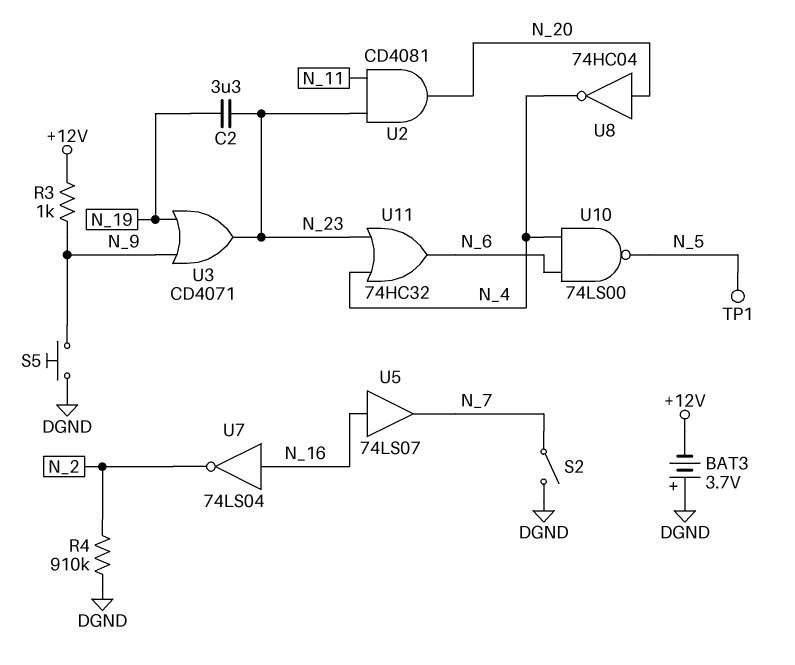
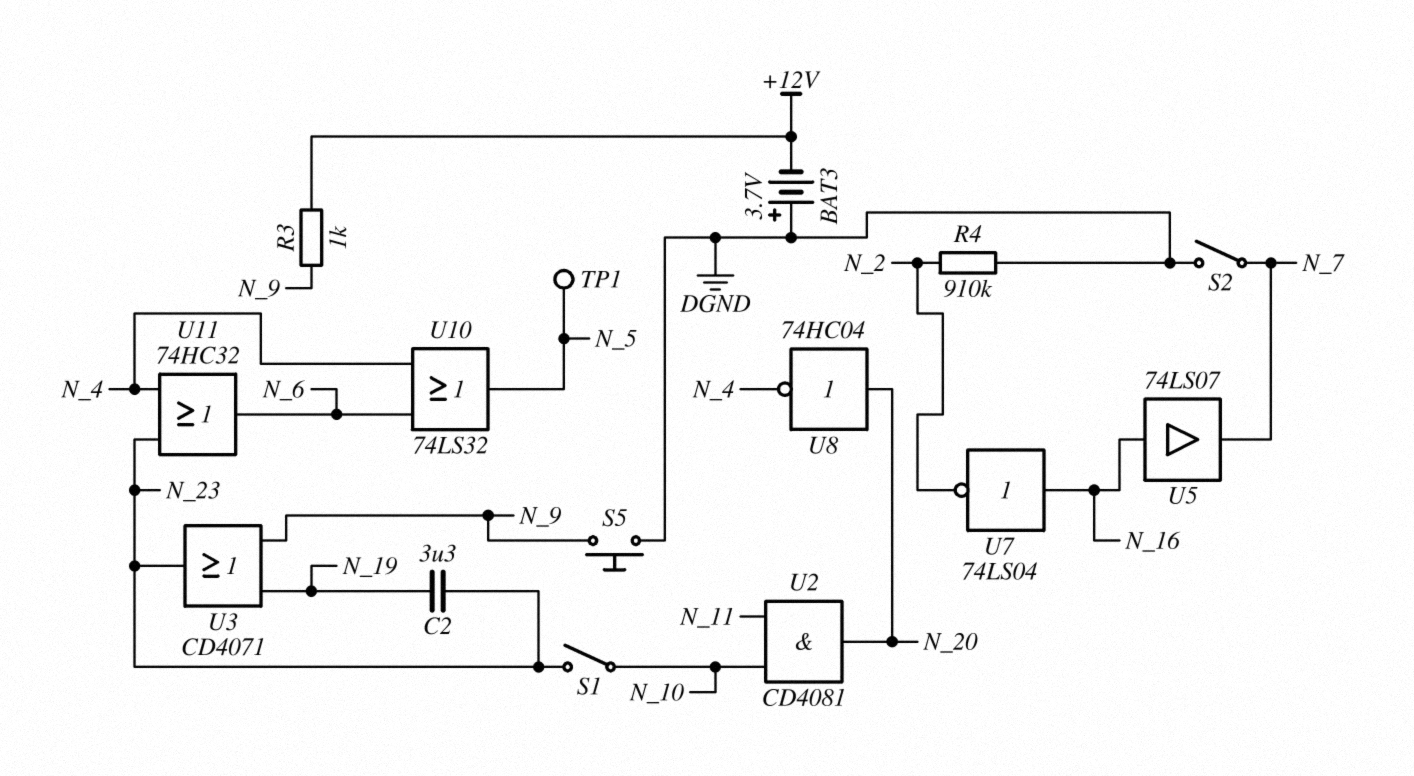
S1: none -> switch (N_10, N_23)
U2: AND CD4081 (in N_11, in N_23, out N_20) -> AND CD4081 (in N_10, in N_11, out N_20)
U10: NAND 74LS00 (in N_4, in N_6, out N_5) -> OR 74LS32 (in N_4, in N_6, out N_5)

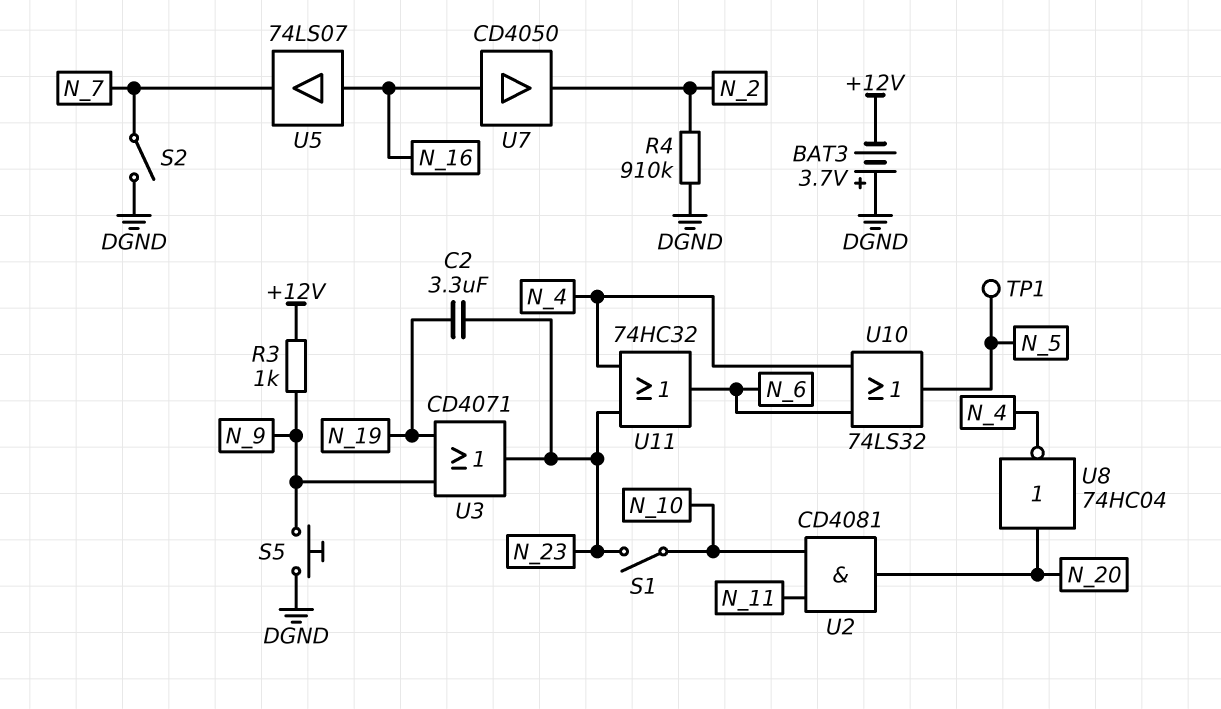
U7: NOT 74LS04 (in N_16, out N_2) -> buffer CD4050 (in N_16, out N_2)

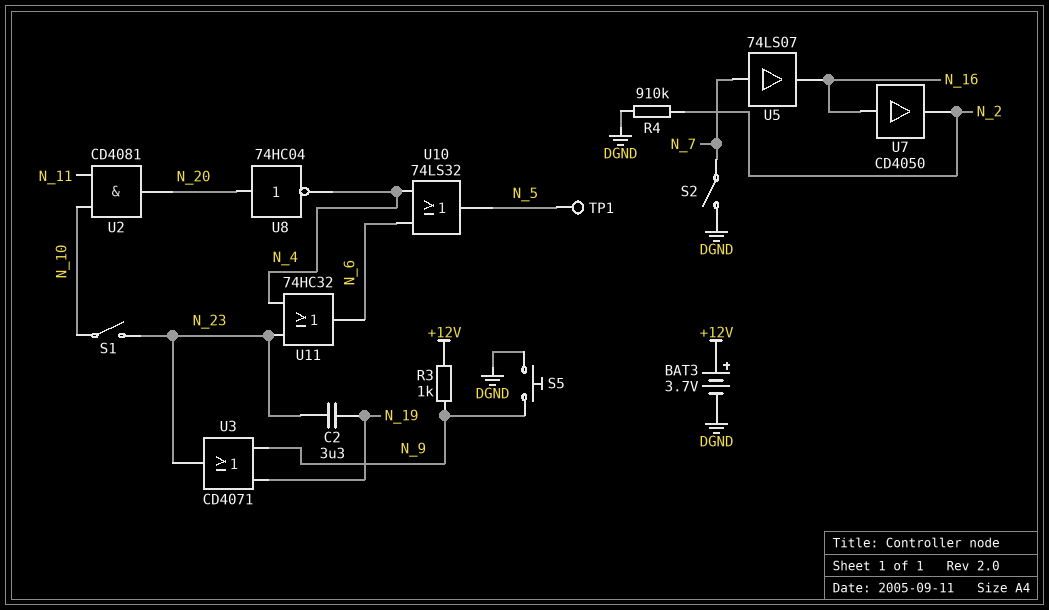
BAT3: 3.7V (plus DGND, minus +12V) -> 3.7V (plus +12V, minus DGND)
U5: buffer 74LS07 (in N_16, out N_7) -> buffer 74LS07 (in N_7, out N_16)

